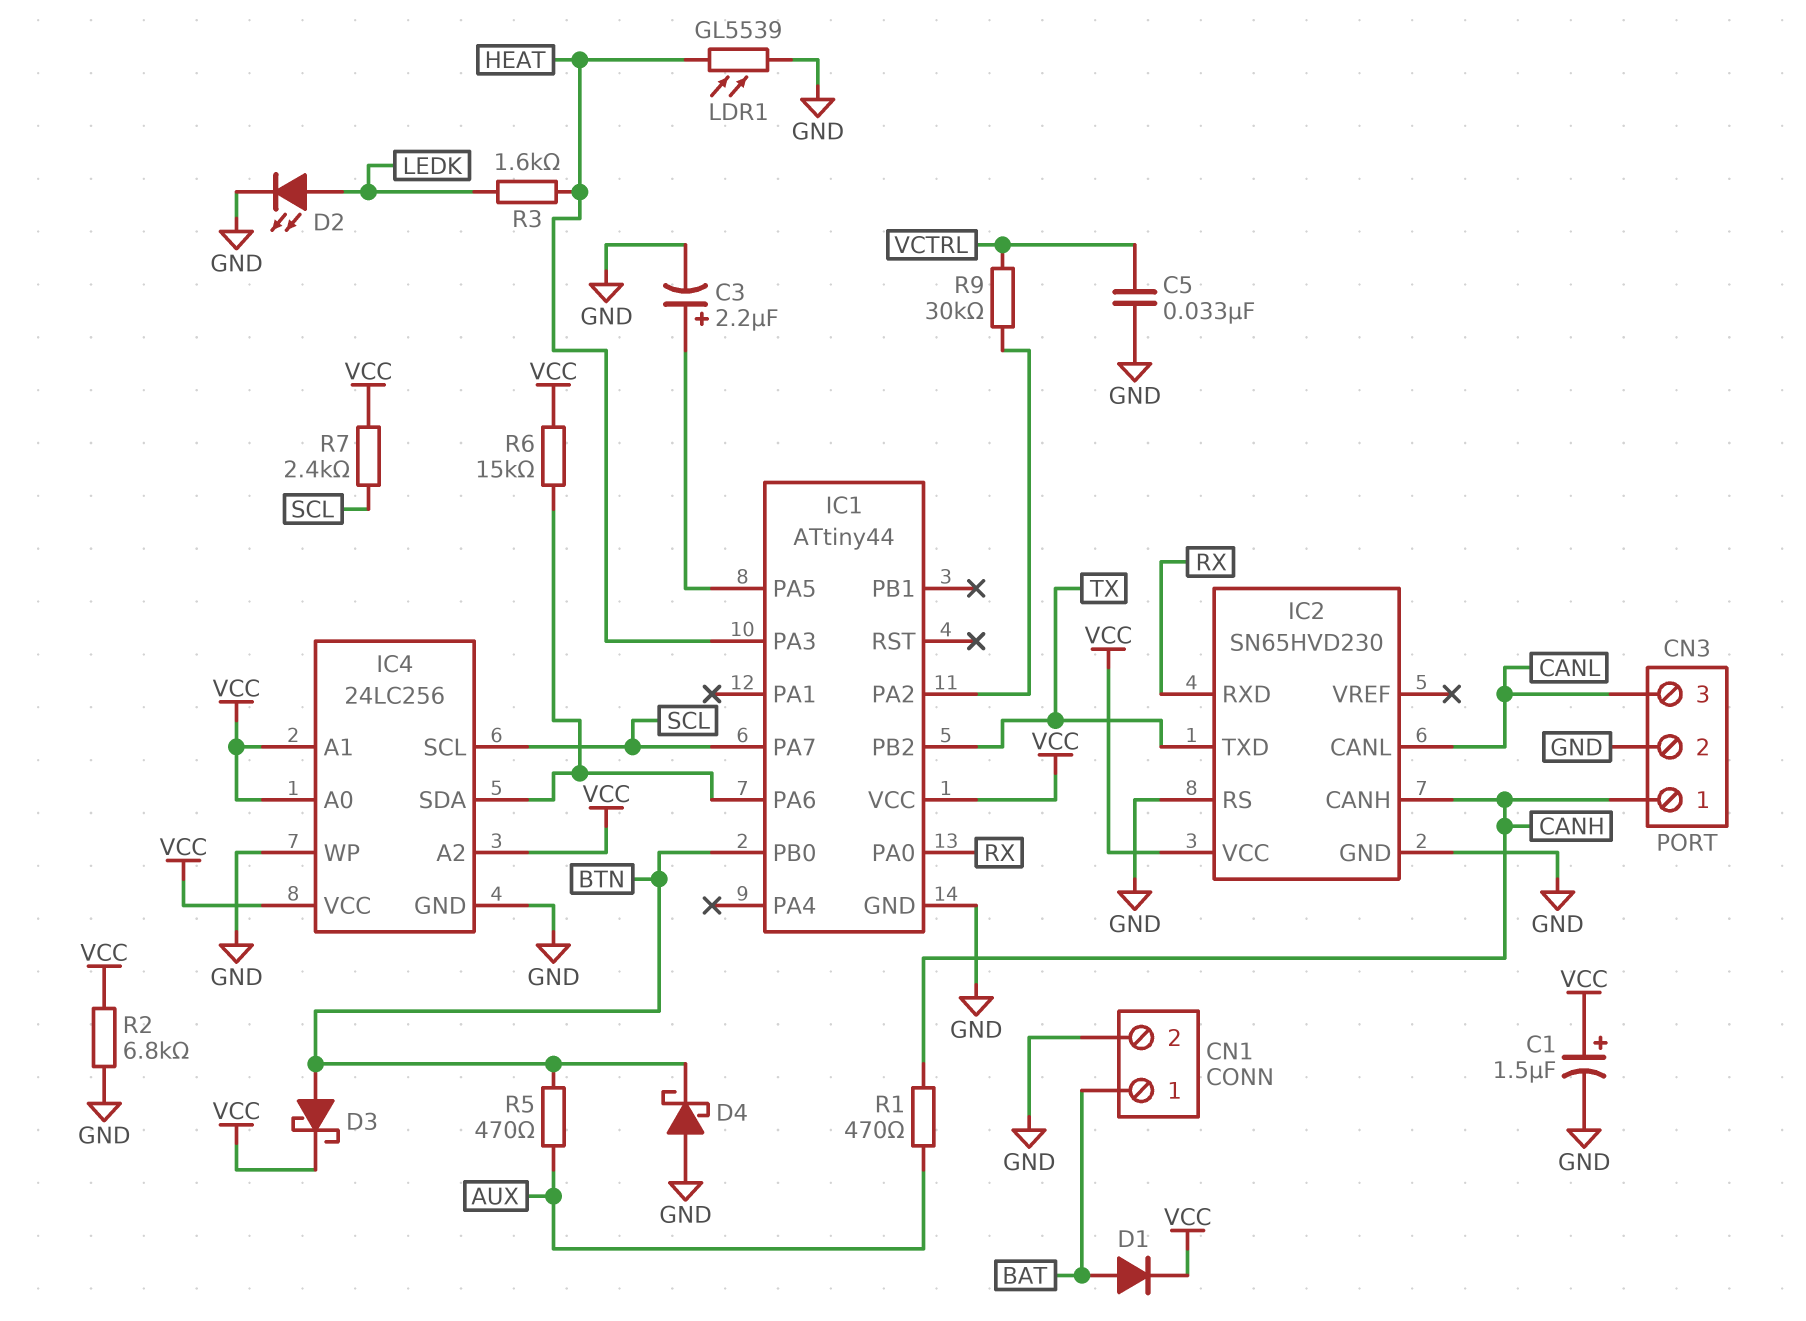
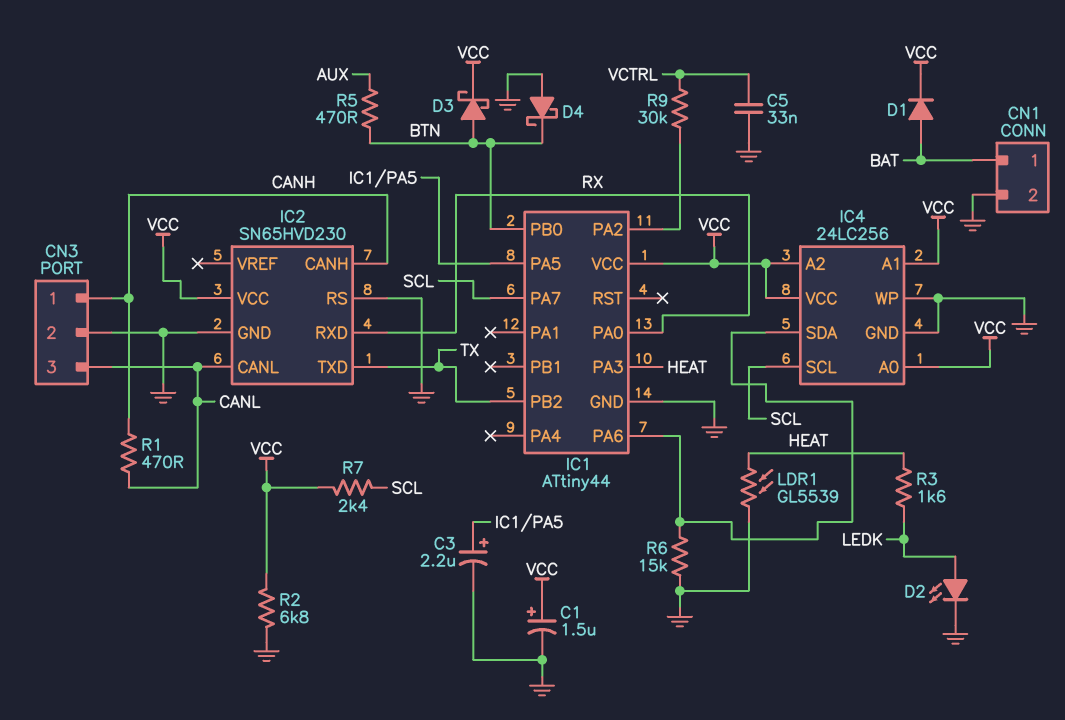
R1: 470 (AUX, CANH) -> 470 (CANH, CANL)
R6: 15k (IC1/PA6, VCC) -> 15k (GND, IC1/PA6)

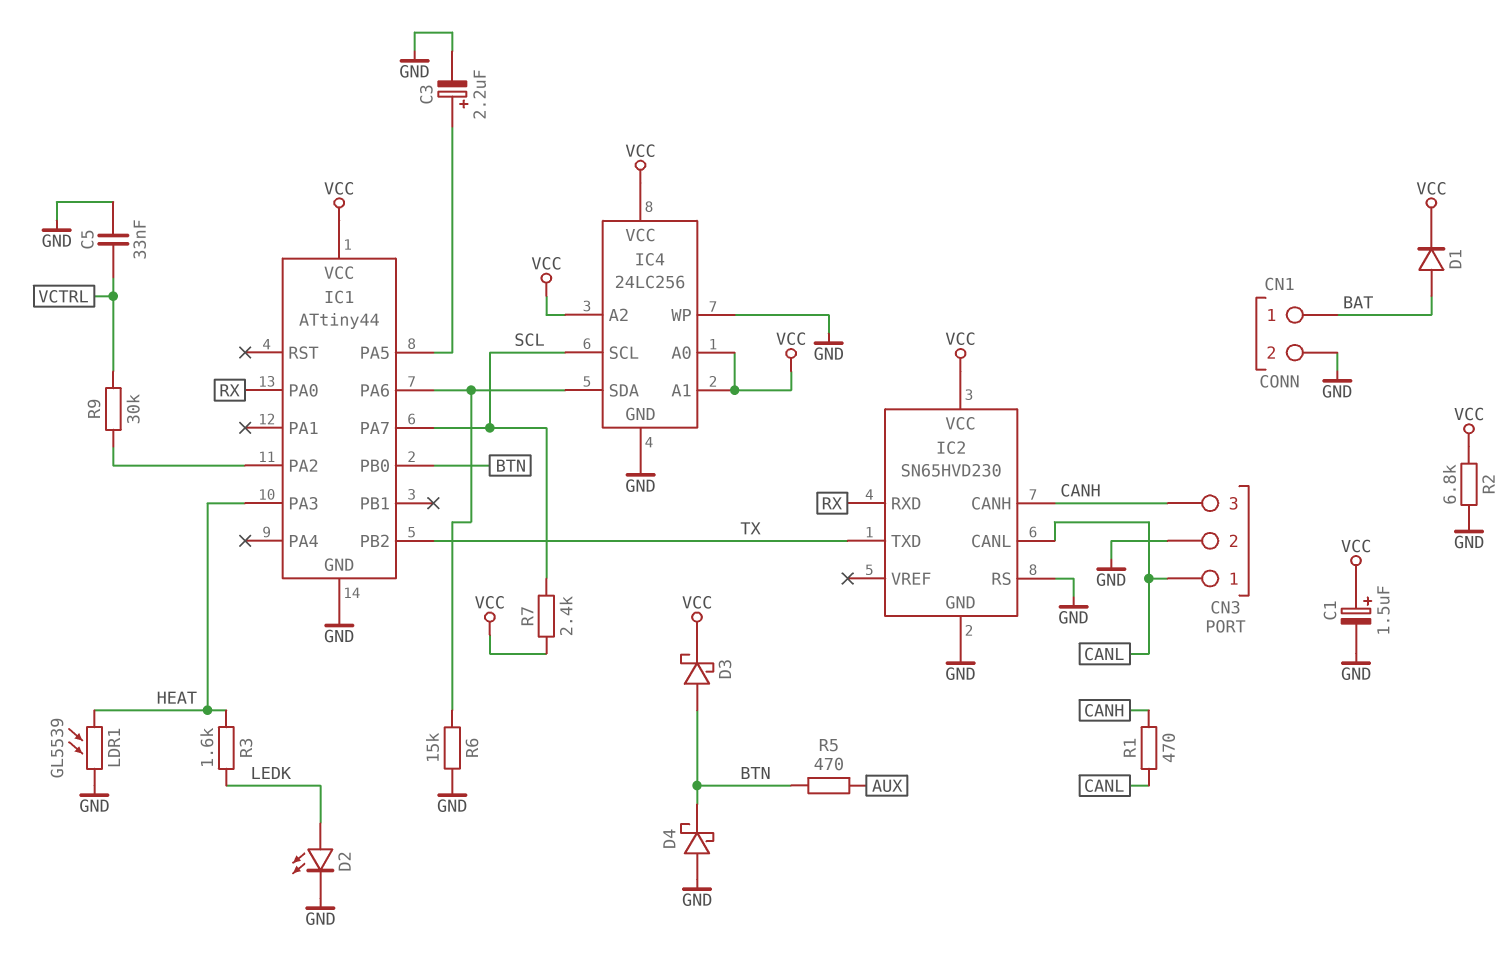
CN3 pin 1: CANH -> CANL
CN3 pin 3: CANL -> CANH

